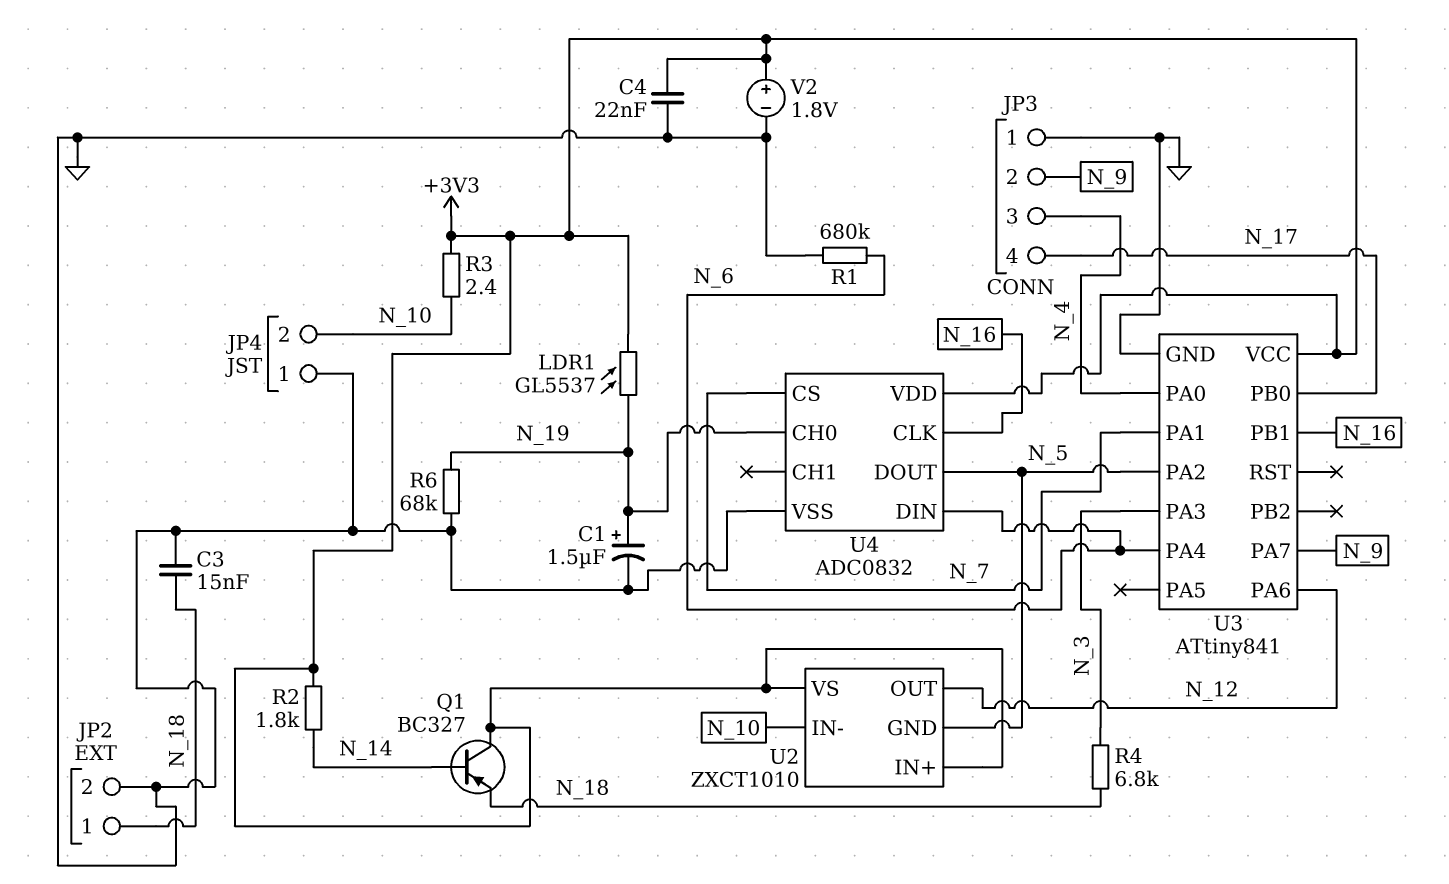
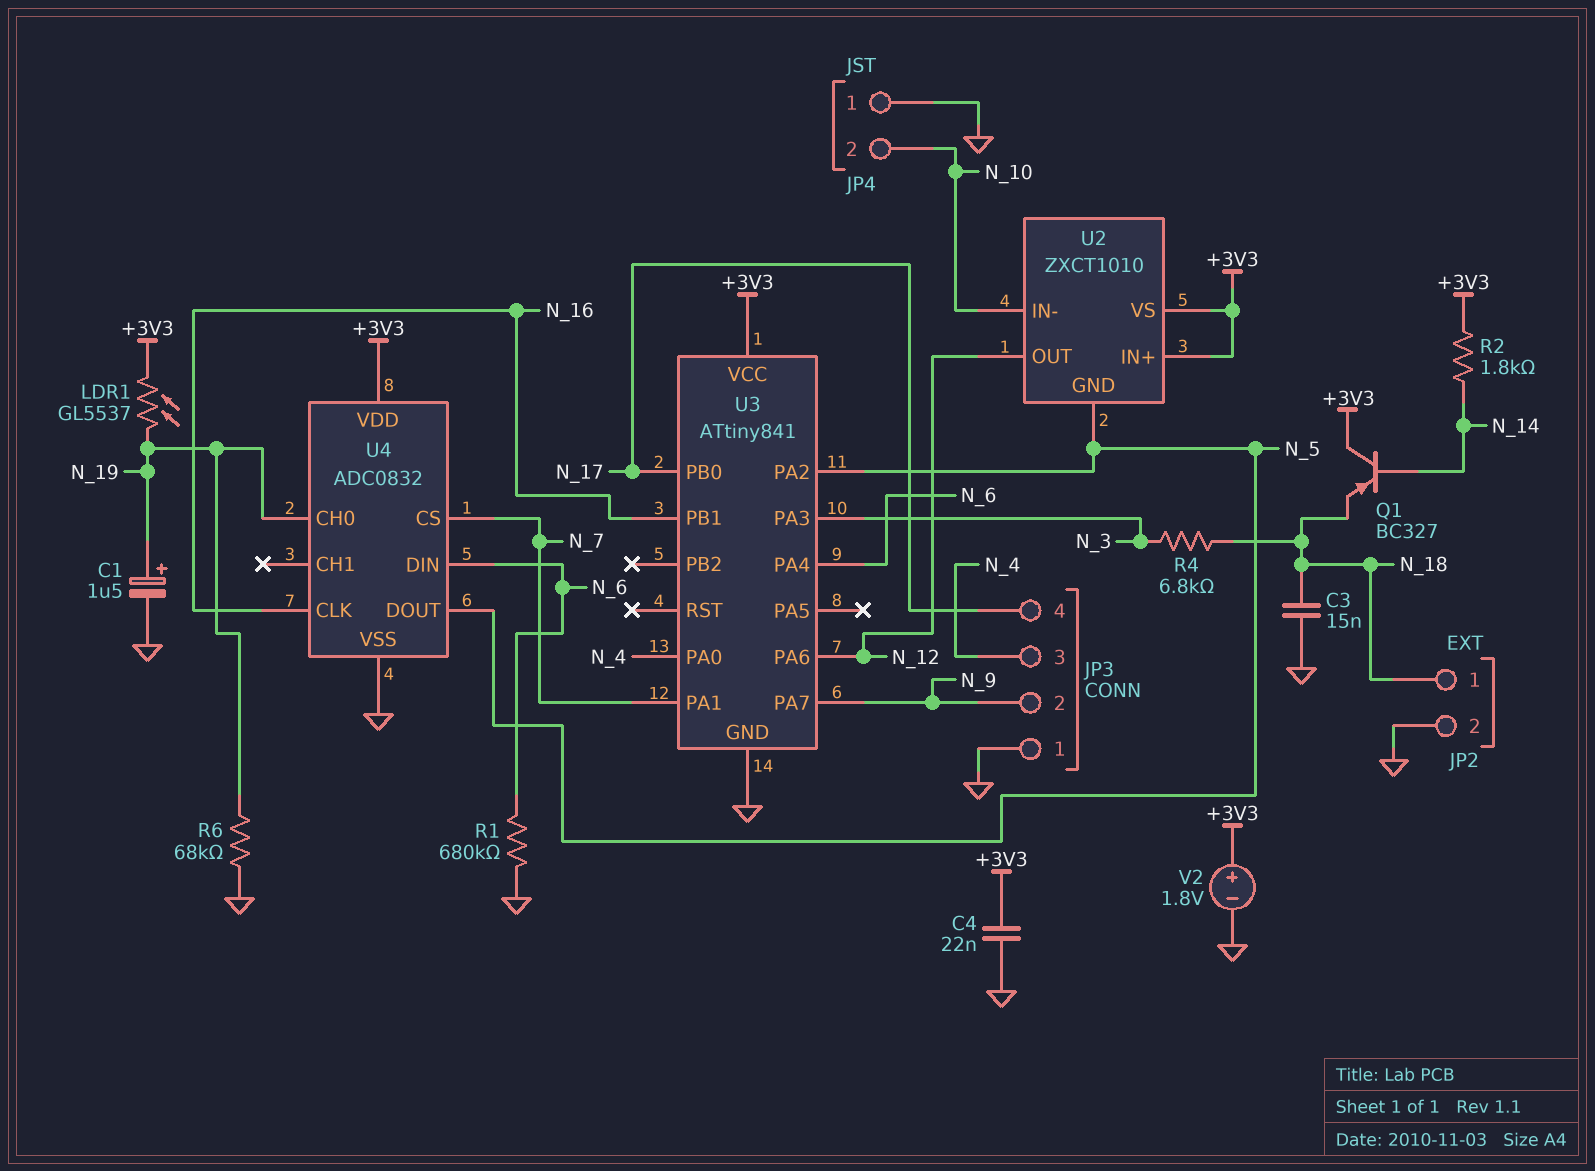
R3: 2.4 (+3V3, N_10) -> none

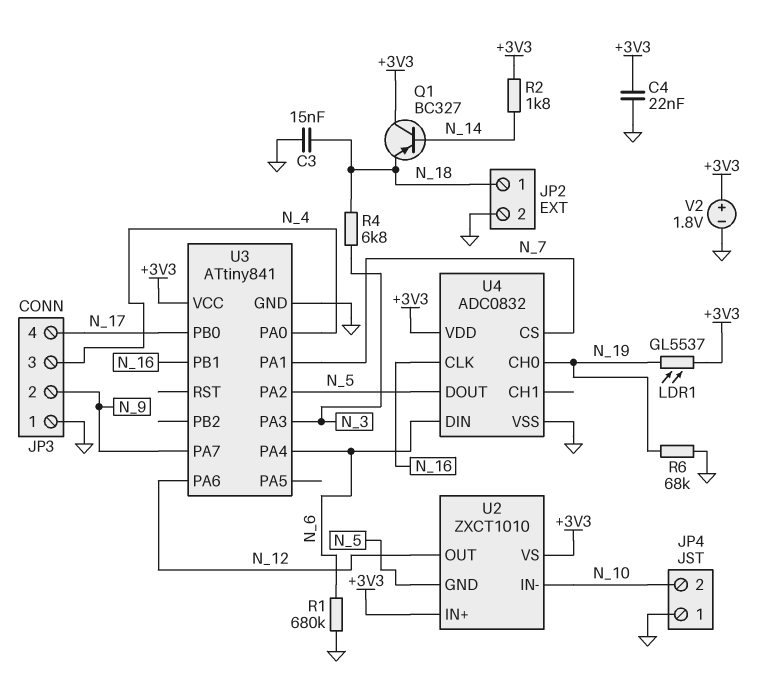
C1: 1.5uF (plus N_19, minus GND) -> none

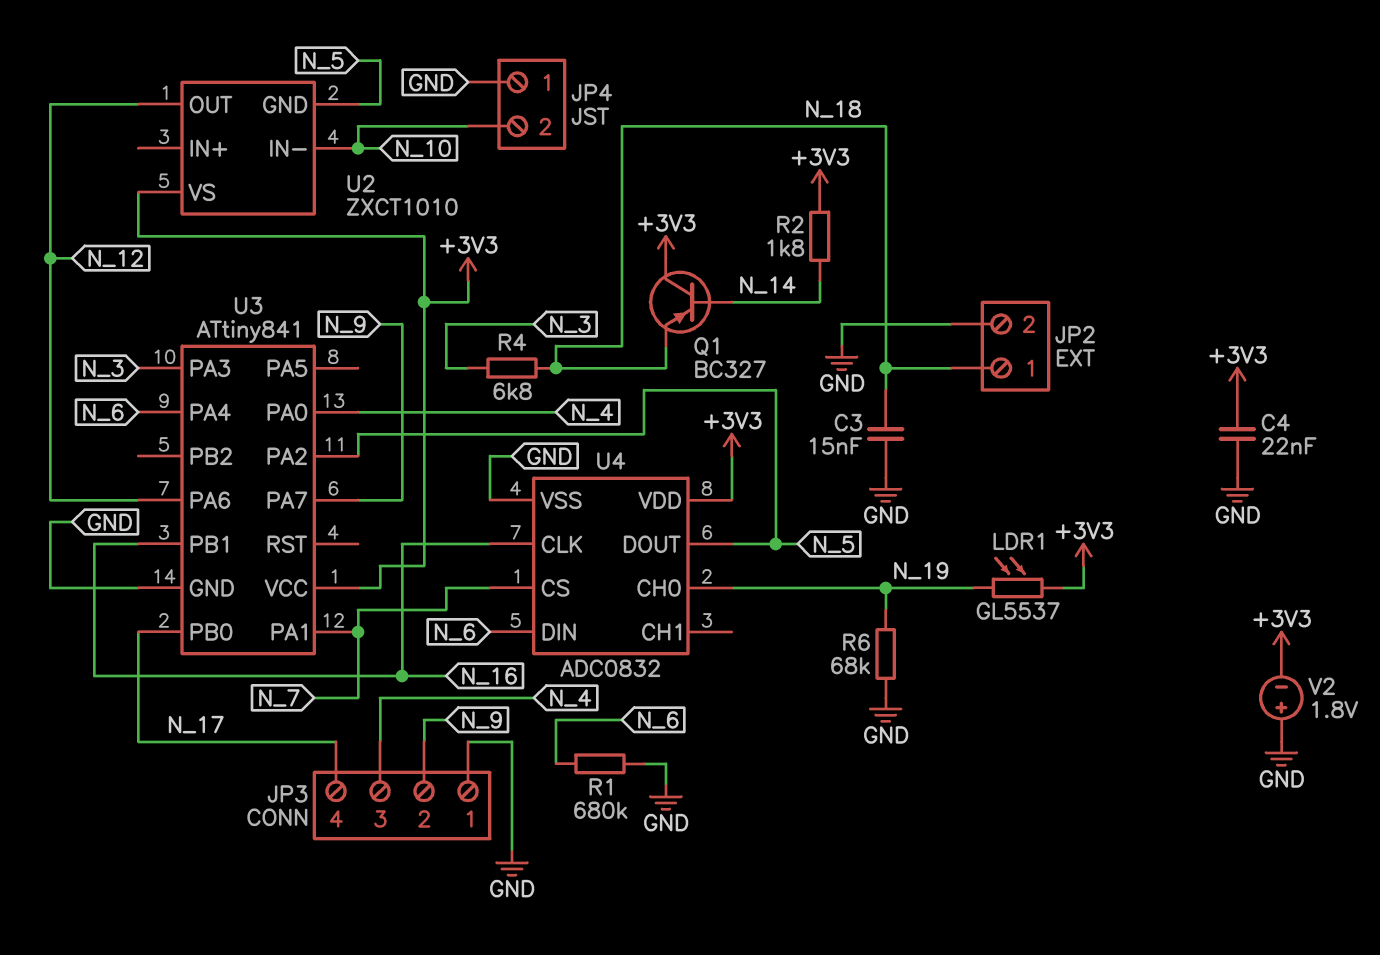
U2 pin IN+: +3V3 -> none
V2: 1.8V (plus +3V3, minus GND) -> 1.8V (plus GND, minus +3V3)

